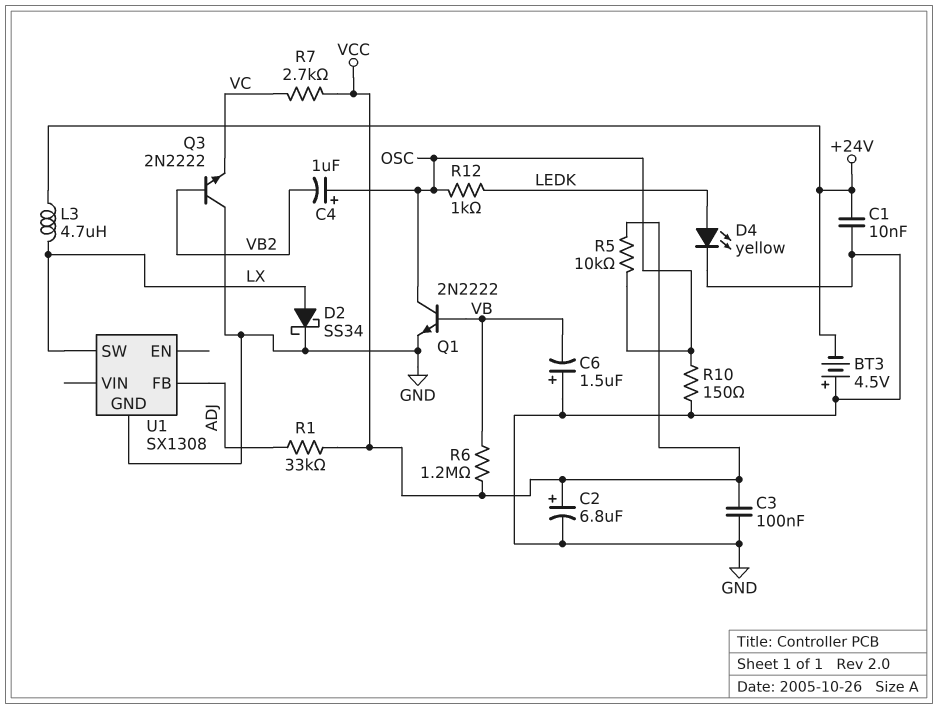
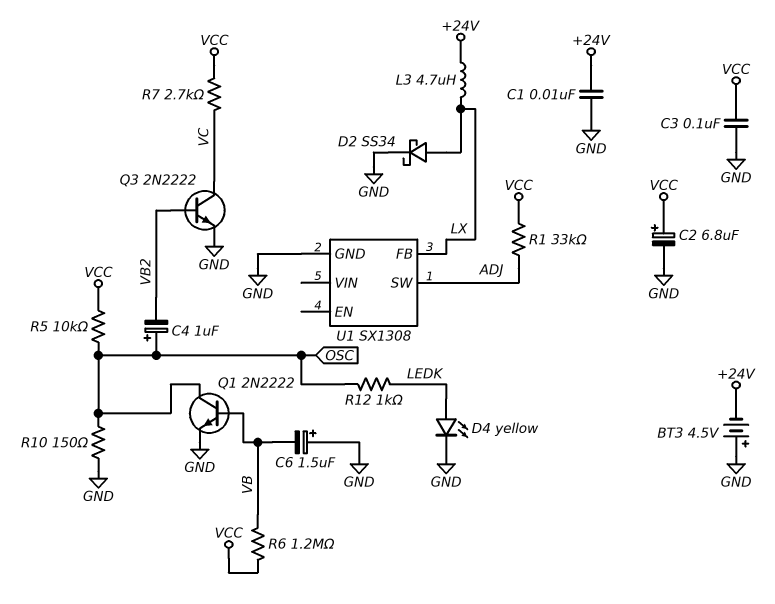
Q3: NPN 2N2222 (B VB2, C GND, E VC) -> NPN 2N2222 (B VB2, C VC, E GND)
U1 pin FB: ADJ -> LX
U1 pin SW: LX -> ADJ

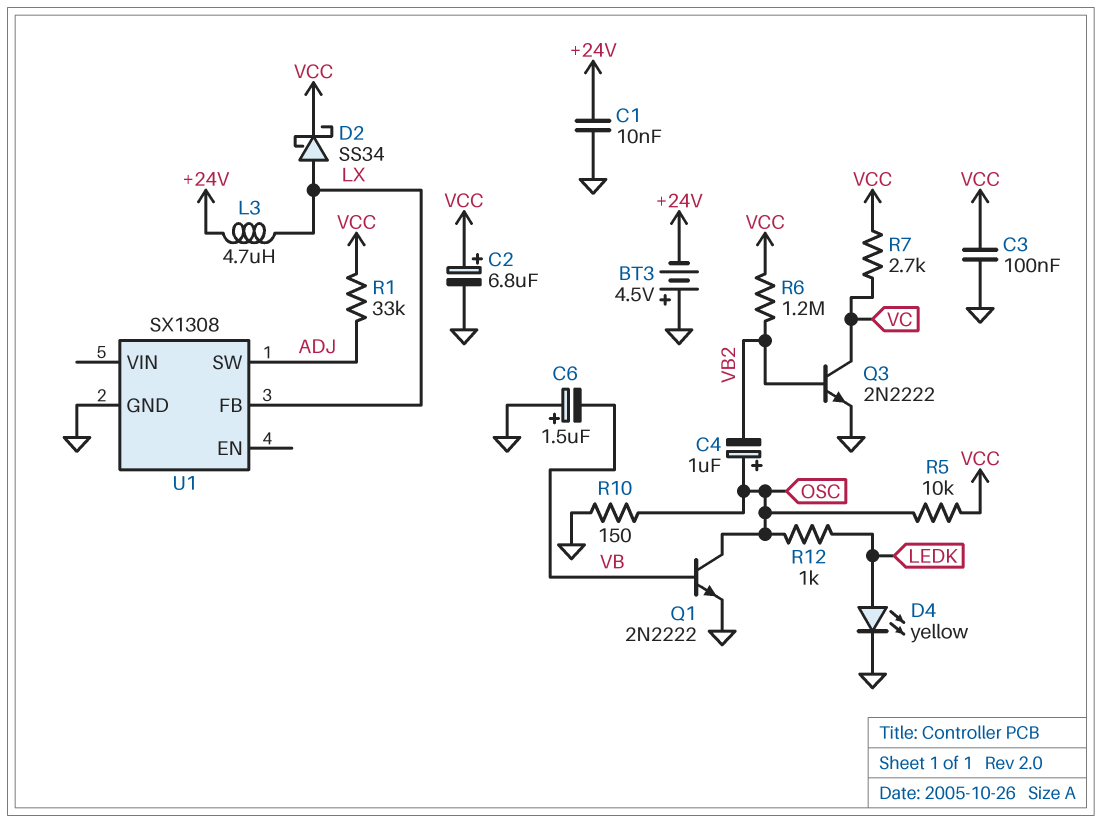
D2: schottky SS34 (A LX, K GND) -> schottky SS34 (A LX, K VCC)
R6: 1.2M (VB, VCC) -> 1.2M (VB2, VCC)

